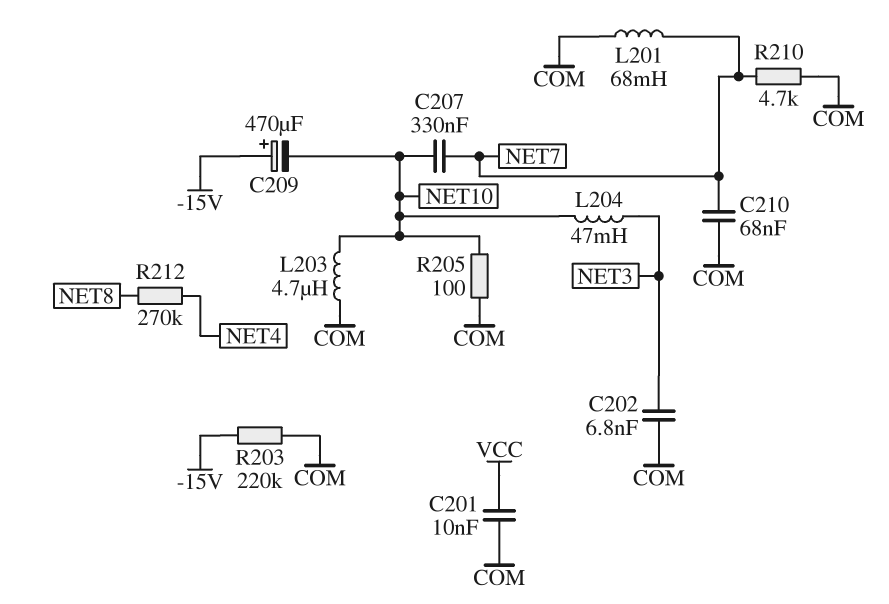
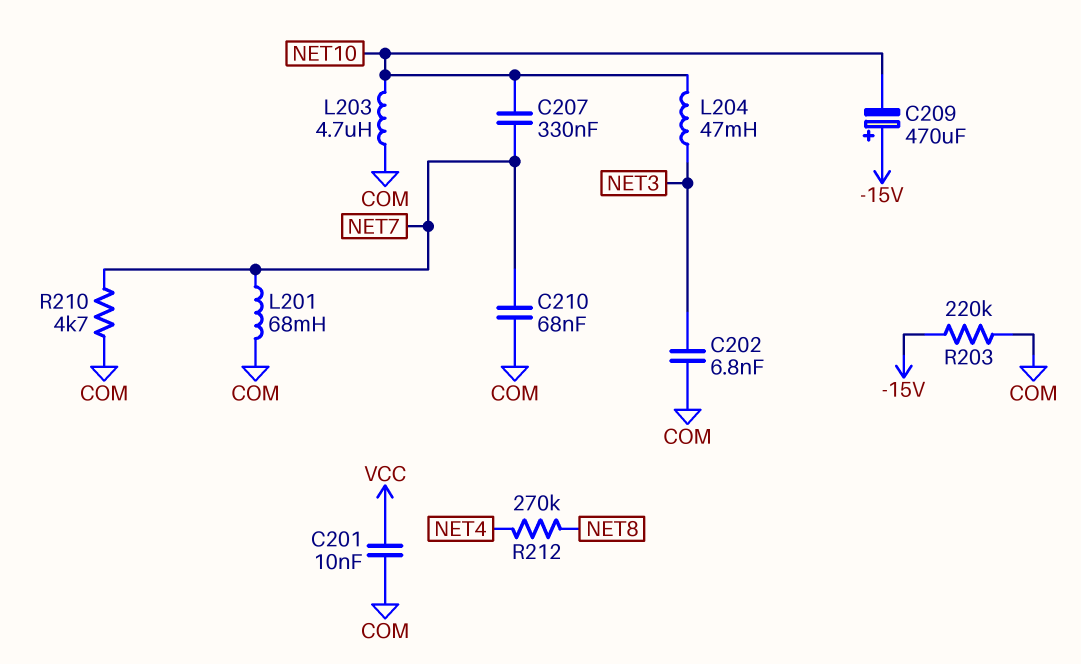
R205: 100 (COM, NET10) -> none

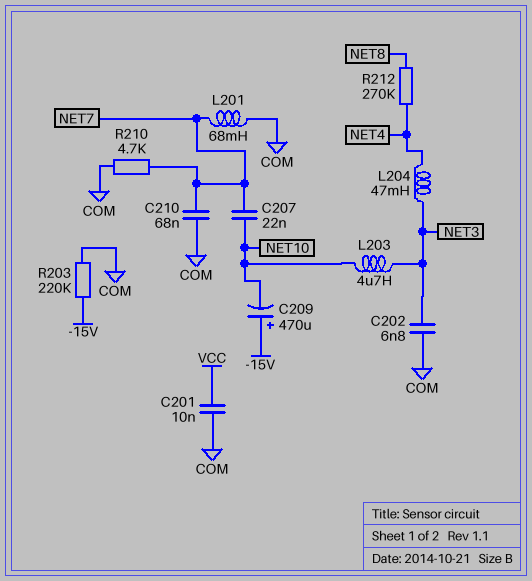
C207: 330nF (NET7, NET10) -> 22nF (NET7, NET10)
L203: 4.7uH (COM, NET10) -> 4.7uH (NET3, NET10)
L204: 47mH (NET3, NET10) -> 47mH (NET3, NET4)

